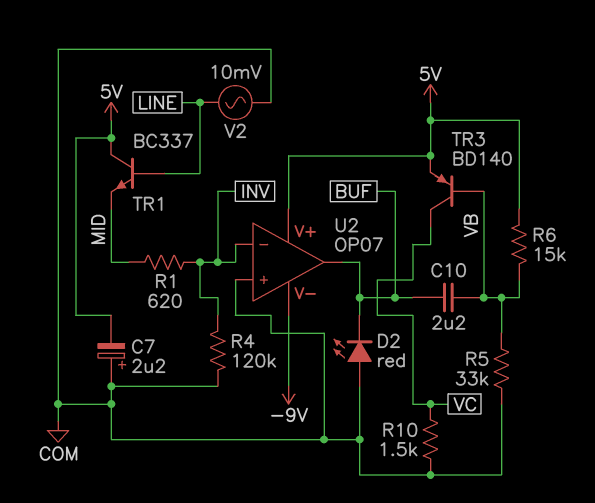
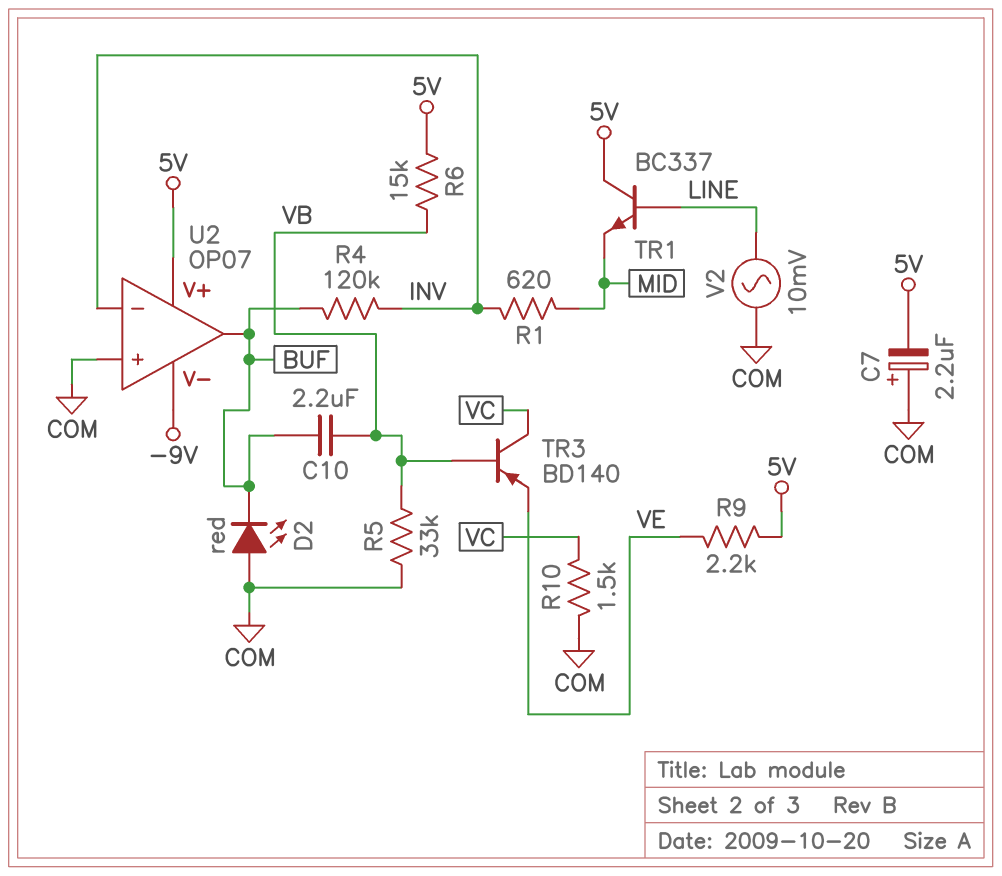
R4: 120k (COM, INV) -> 120k (BUF, INV)
R9: none -> 2.2k (5V, VE)
TR3: PNP BD140 (B VB, C VC, E 5V) -> PNP BD140 (B VB, C VC, E VE)

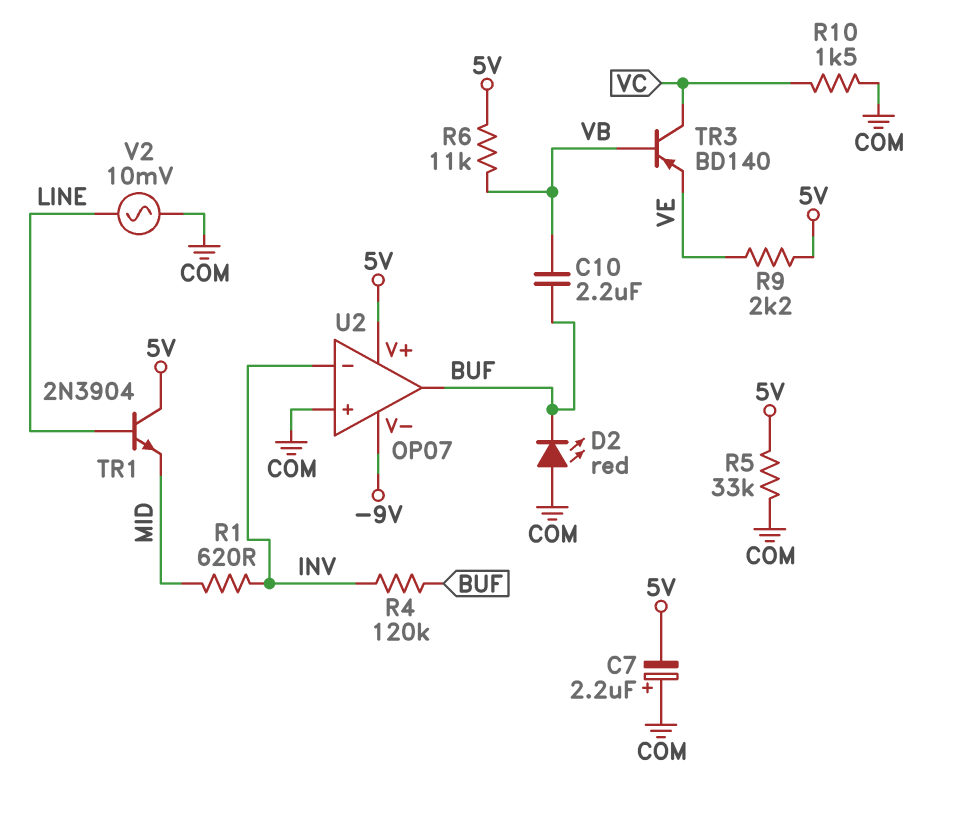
R5: 33k (COM, VB) -> 33k (5V, COM)
R6: 15k (5V, VB) -> 11k (5V, VB)
TR1: NPN BC337 (B LINE, C 5V, E MID) -> NPN 2N3904 (B LINE, C 5V, E MID)

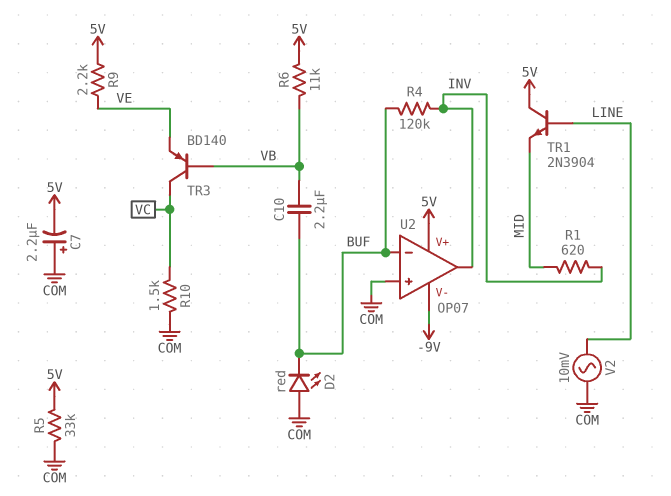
U2 pin in-: INV -> BUF
U2 pin out: BUF -> INV

